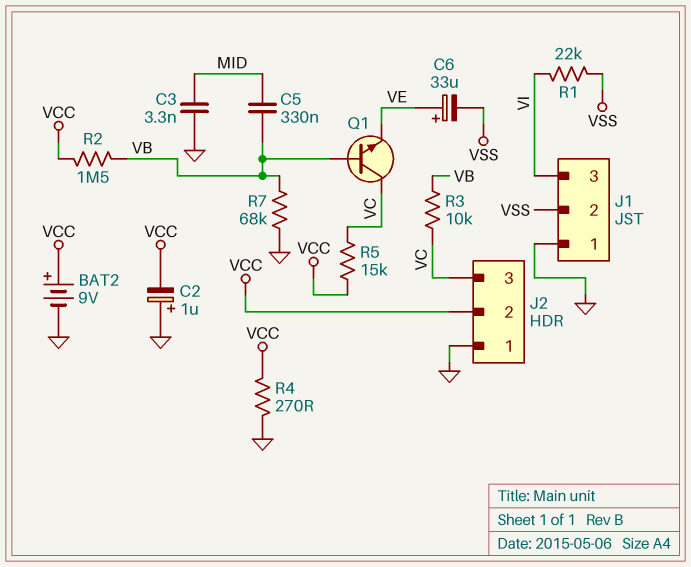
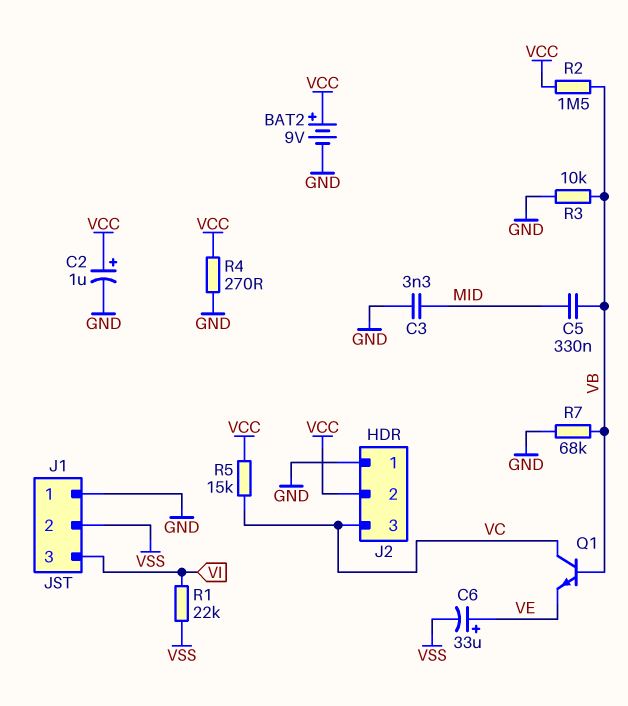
C2: 1uF (plus GND, minus VCC) -> 1uF (plus VCC, minus GND)
R3: 10k (VB, VC) -> 10k (GND, VB)

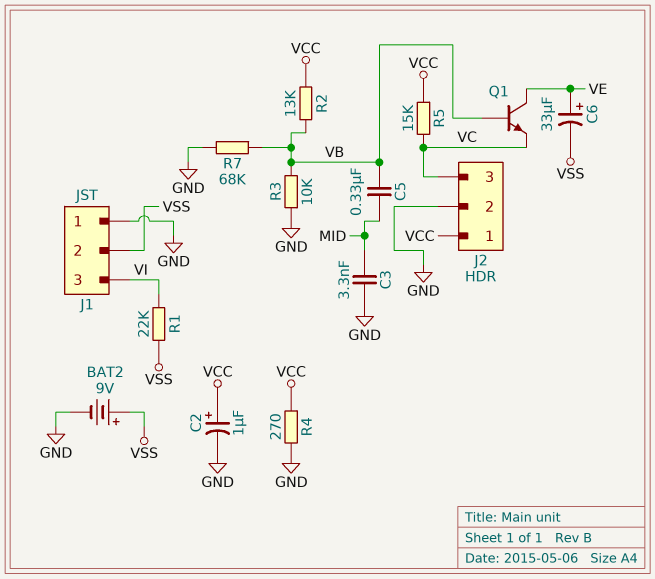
BAT2: 9V (plus VCC, minus GND) -> 9V (plus VSS, minus GND)
J2 pin 1: GND -> VCC
J2 pin 2: VCC -> GND
Q1: NPN (B VB, C VC, E VE) -> NPN (B VB, C VE, E VC)
R2: 1.5M (VB, VCC) -> 13k (VB, VCC)

